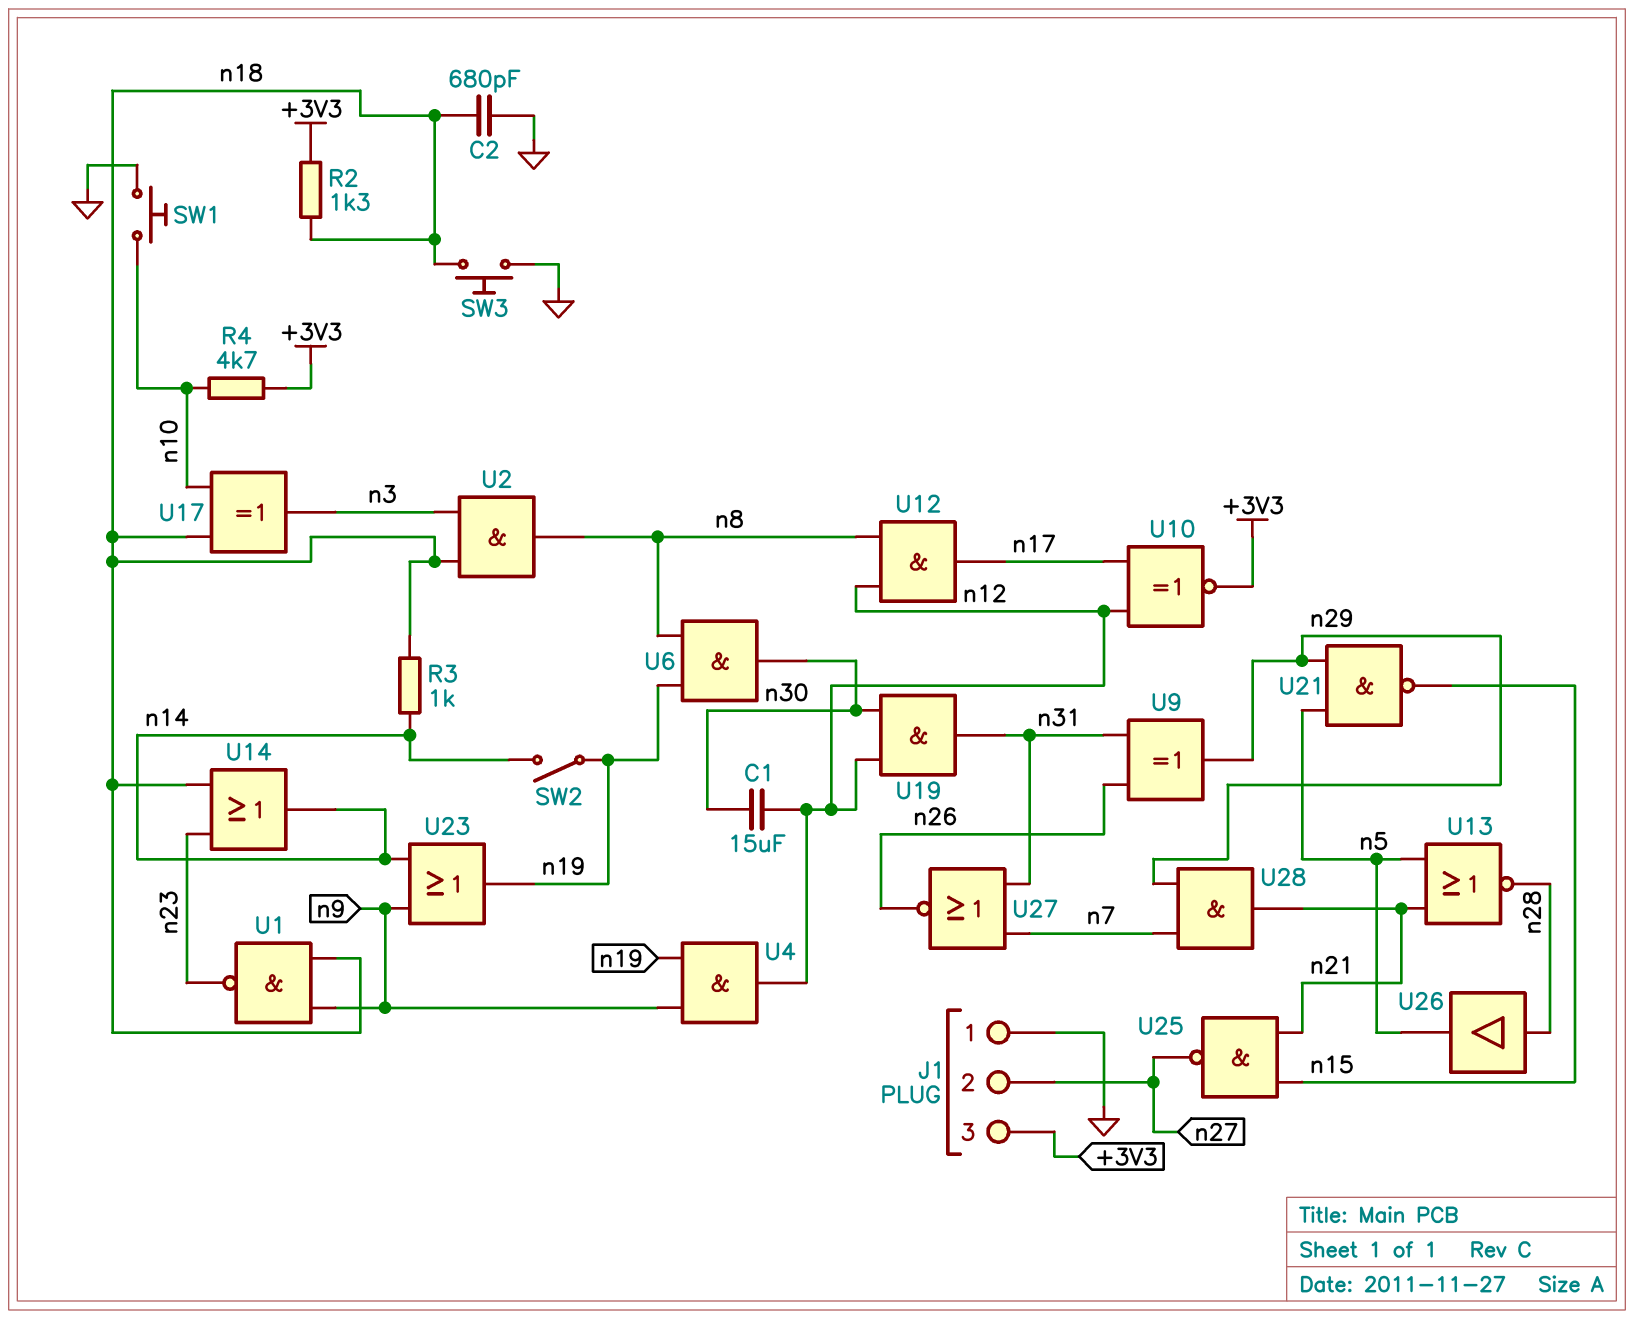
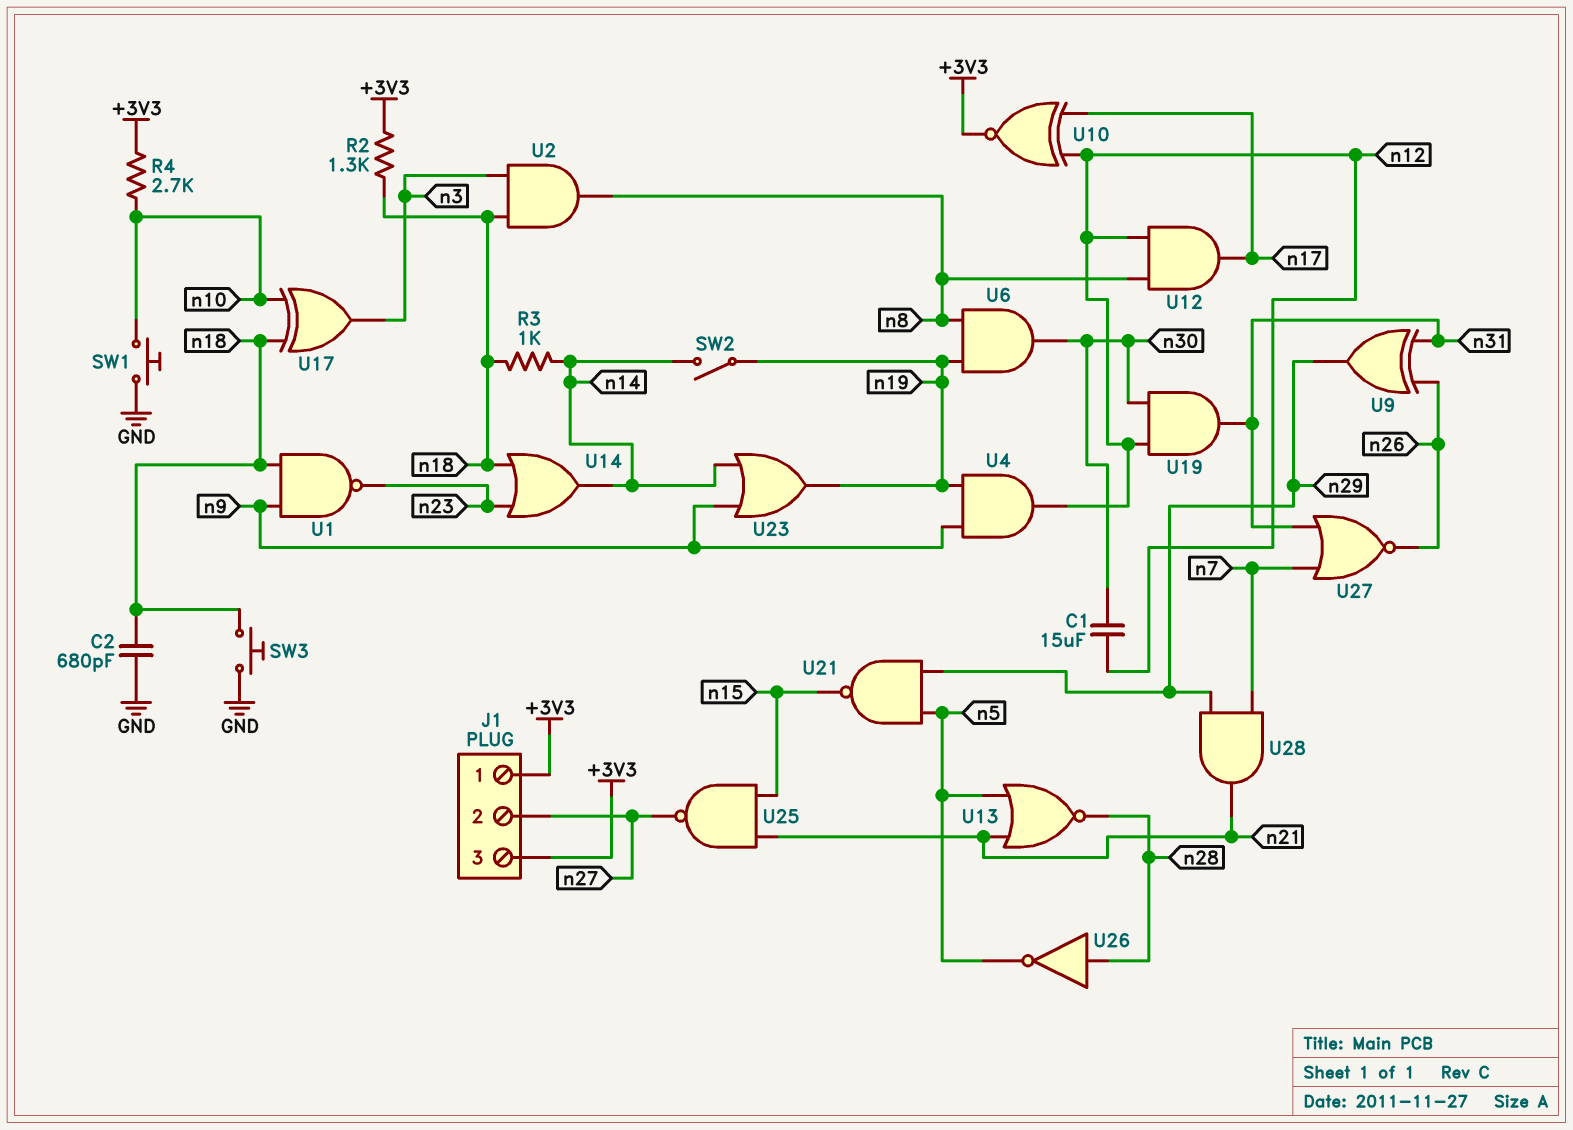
J1 pin 1: GND -> +3V3
R4: 4.7k (+3V3, n10) -> 2.7k (+3V3, n10)
U26: buffer (in n28, out n5) -> NOT (in n28, out n5)

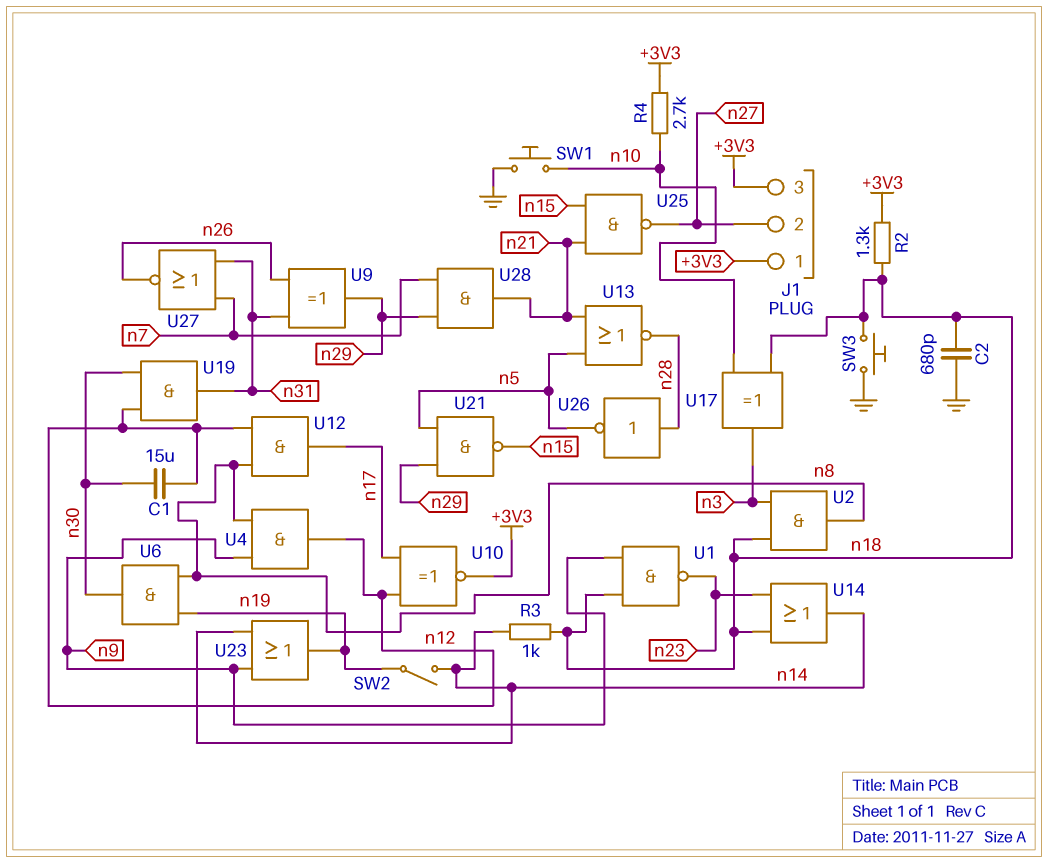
U4: AND (in n9, in n19, out n12) -> AND (in n8, in n9, out n12)

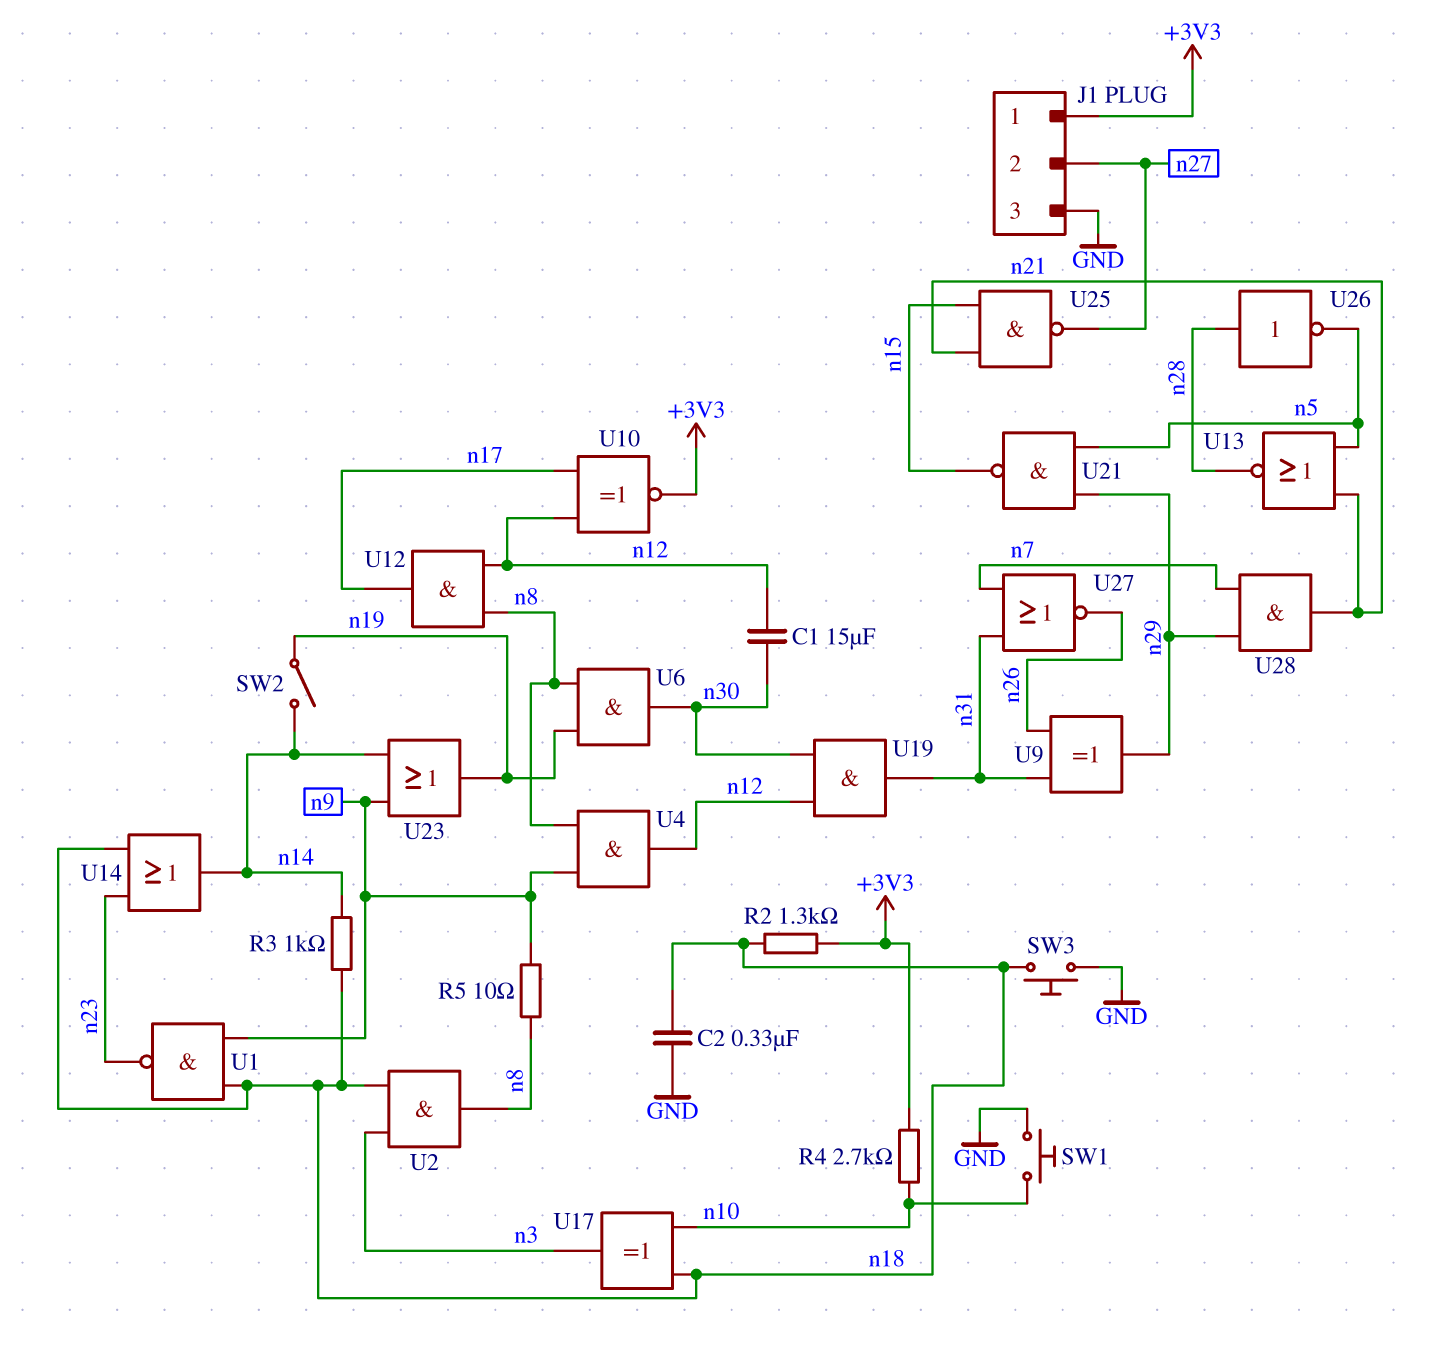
C2: 680pF (GND, n18) -> 330nF (GND, n18)
J1 pin 3: +3V3 -> GND
R5: none -> 10 (n8, n9)

